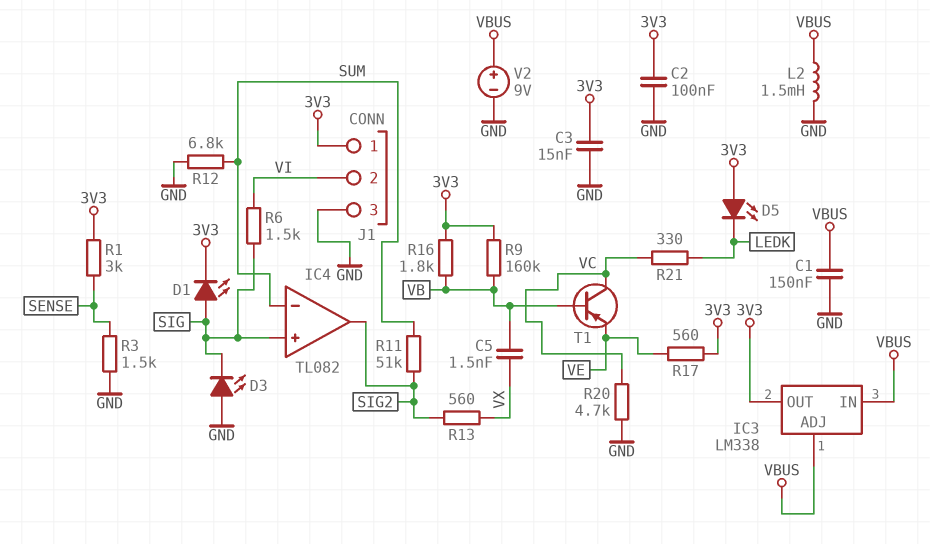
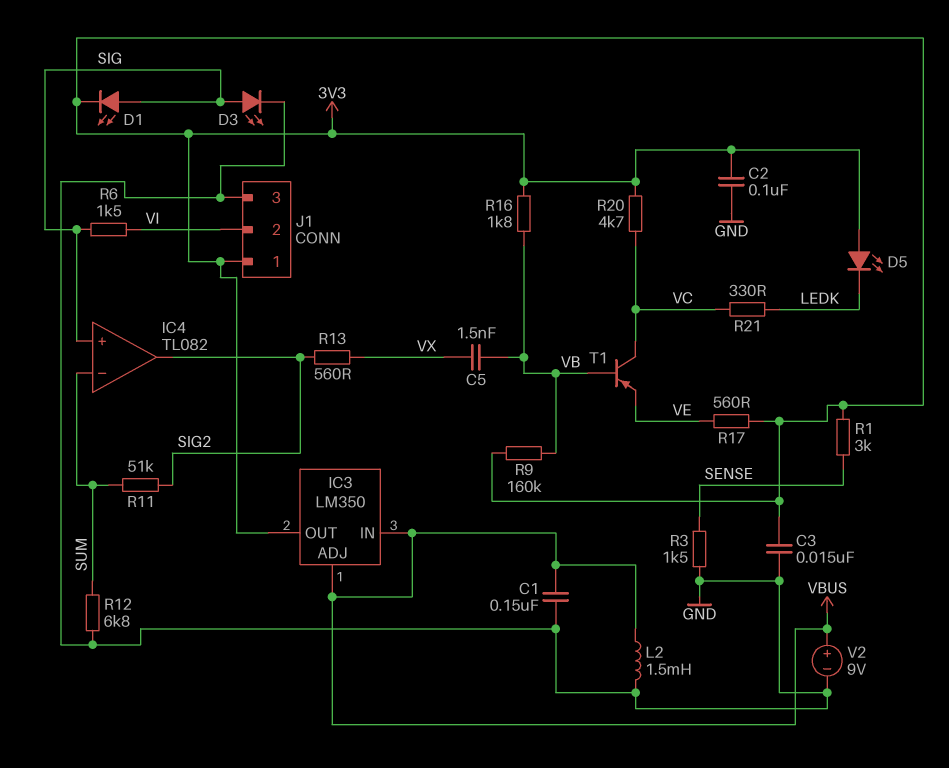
D3: LED (A GND, K SIG) -> LED (A SIG, K GND)
IC3: LM338 -> LM350
R20: 4.7k (GND, VC) -> 4.7k (3V3, VC)

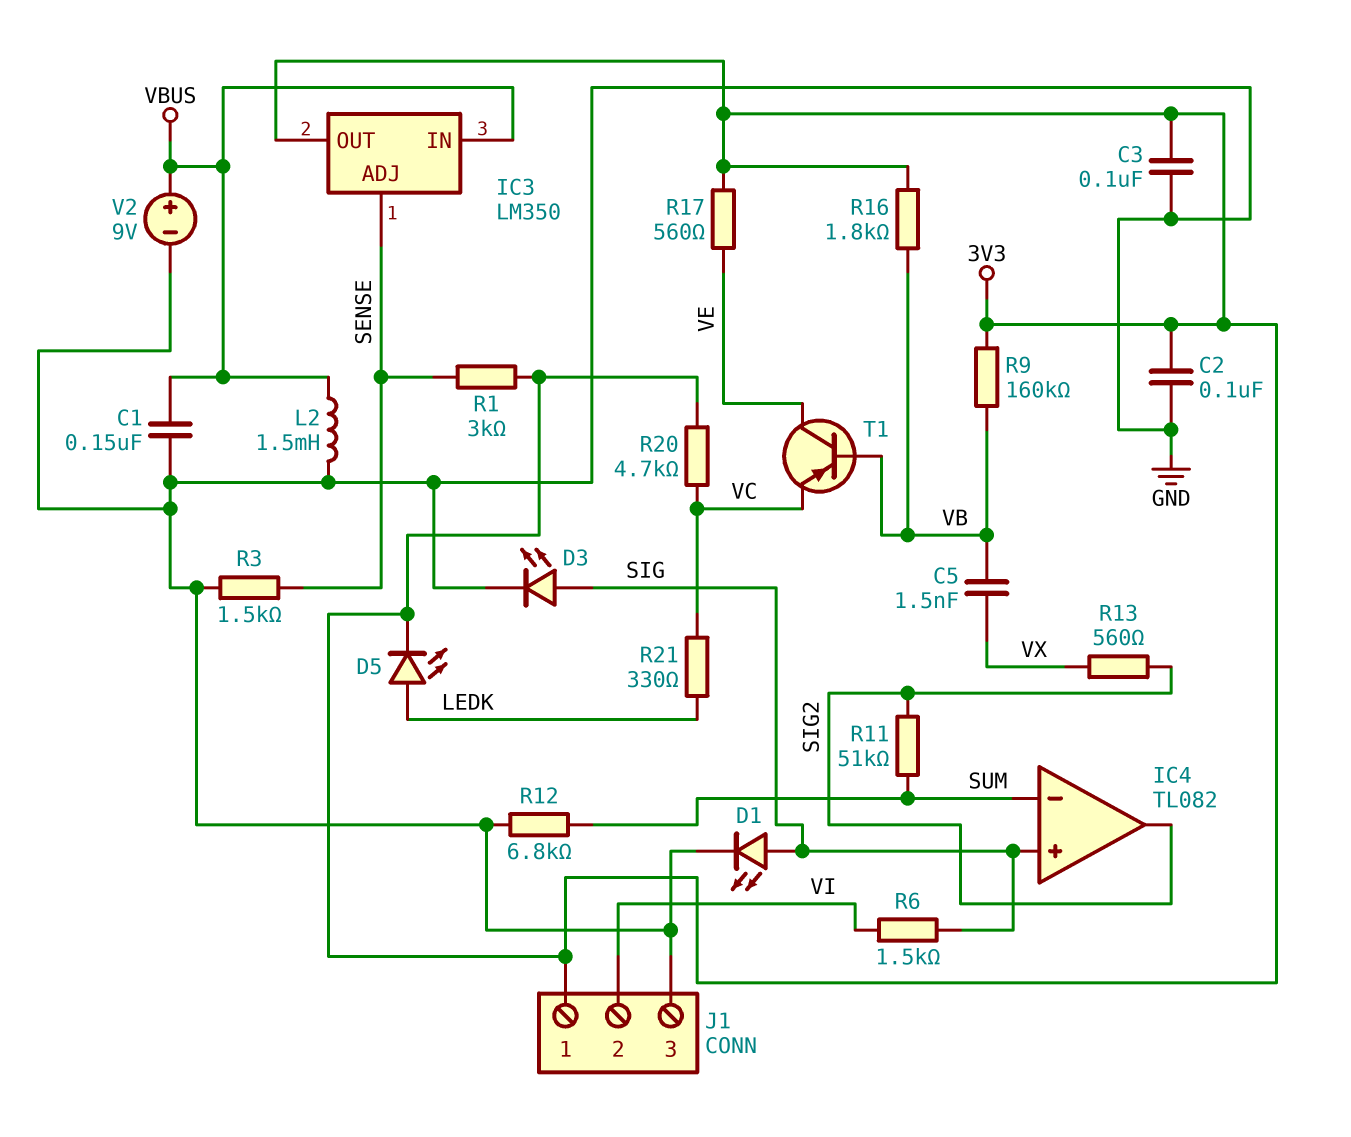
C3: 15nF (3V3, GND) -> 100nF (3V3, GND)
D1: LED (A SIG, K 3V3) -> LED (A SIG, K GND)
D5: LED (A 3V3, K LEDK) -> LED (A LEDK, K 3V3)
IC3 pin ADJ: VBUS -> SENSE
T1: PNP (B VB, C VC, E VE) -> PNP (B VB, C VE, E VC)

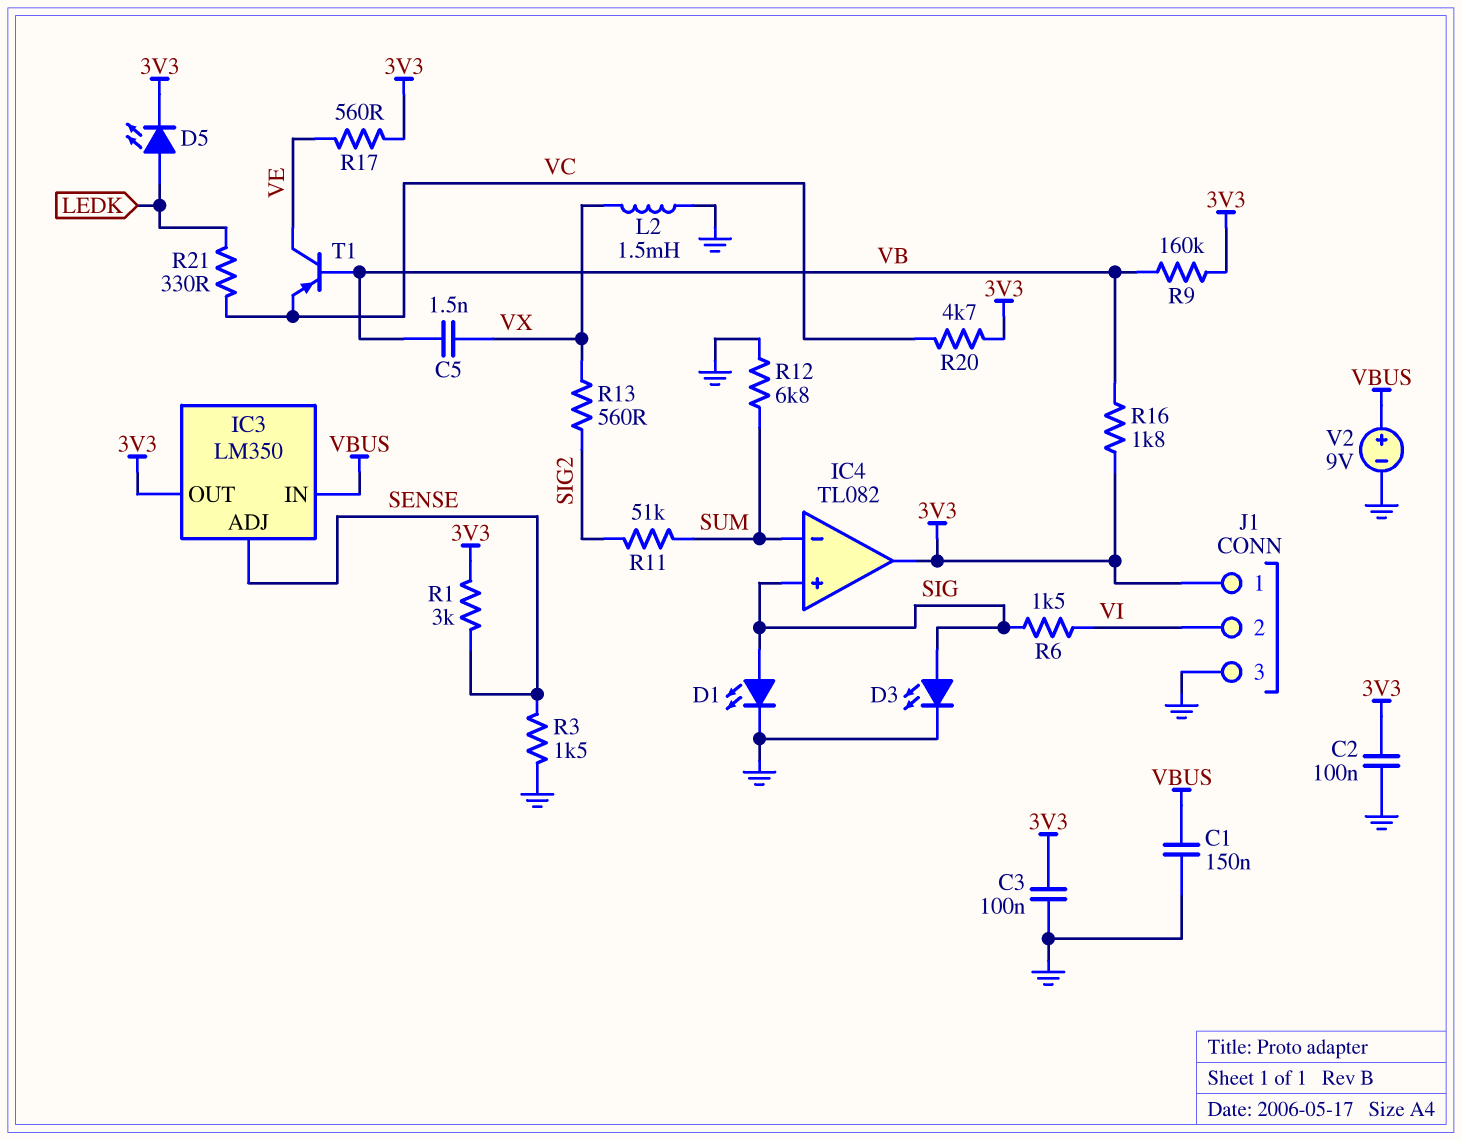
IC4 pin out: SIG2 -> 3V3
L2: 1.5mH (GND, VBUS) -> 1.5mH (GND, VX)

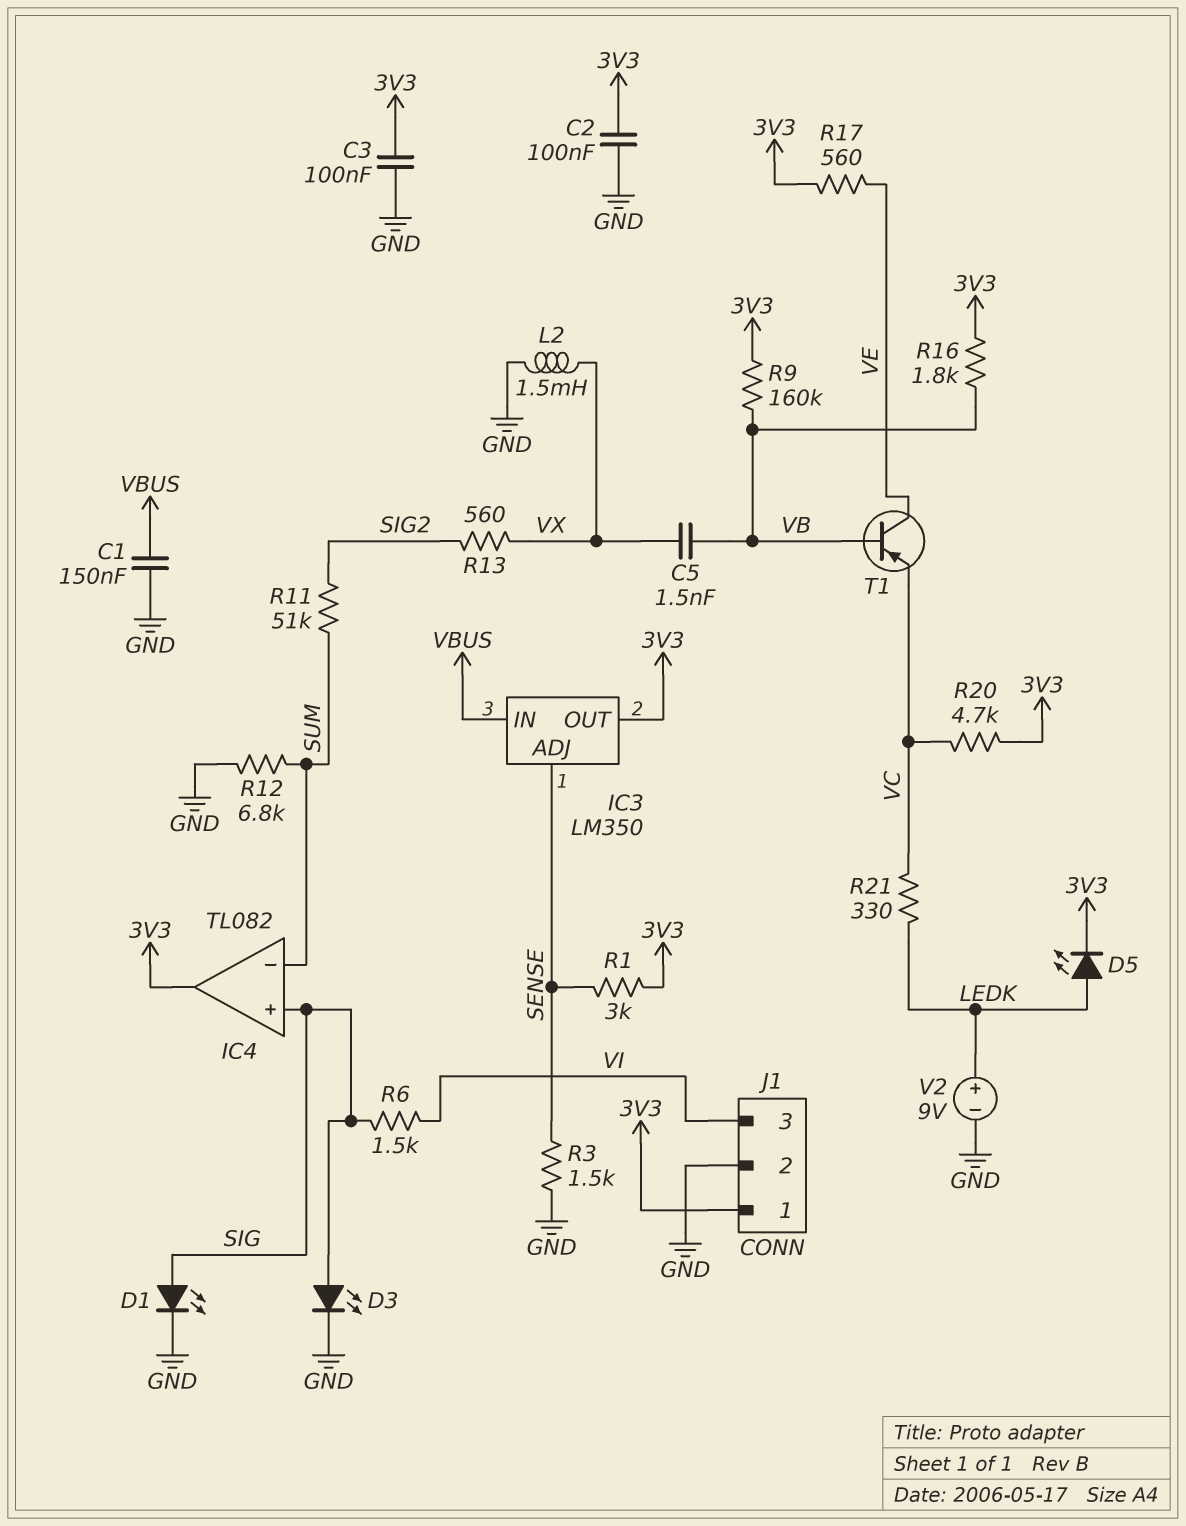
J1 pin 2: VI -> GND
J1 pin 3: GND -> VI
V2: 9V (plus VBUS, minus GND) -> 9V (plus LEDK, minus GND)

